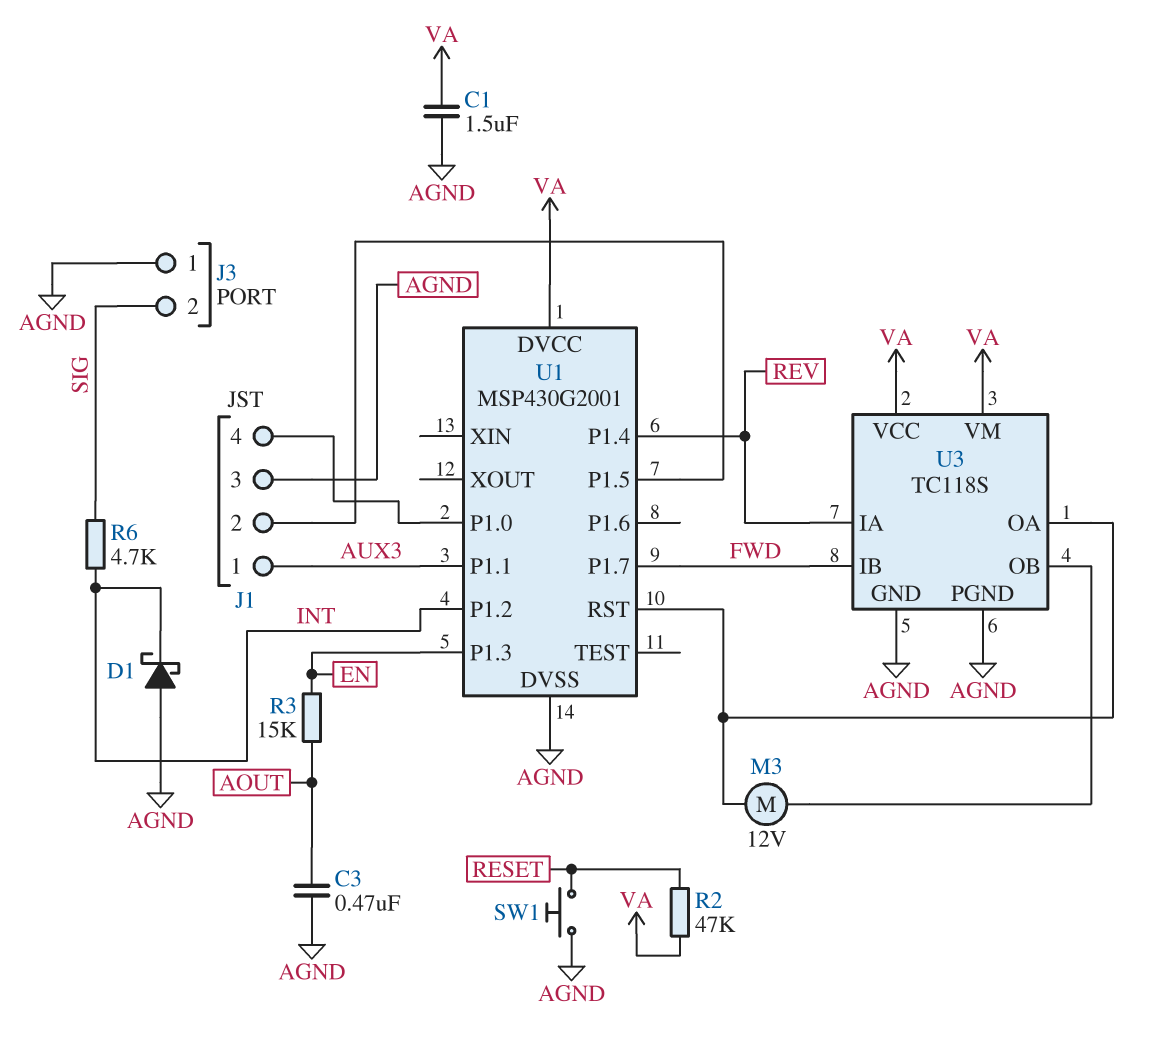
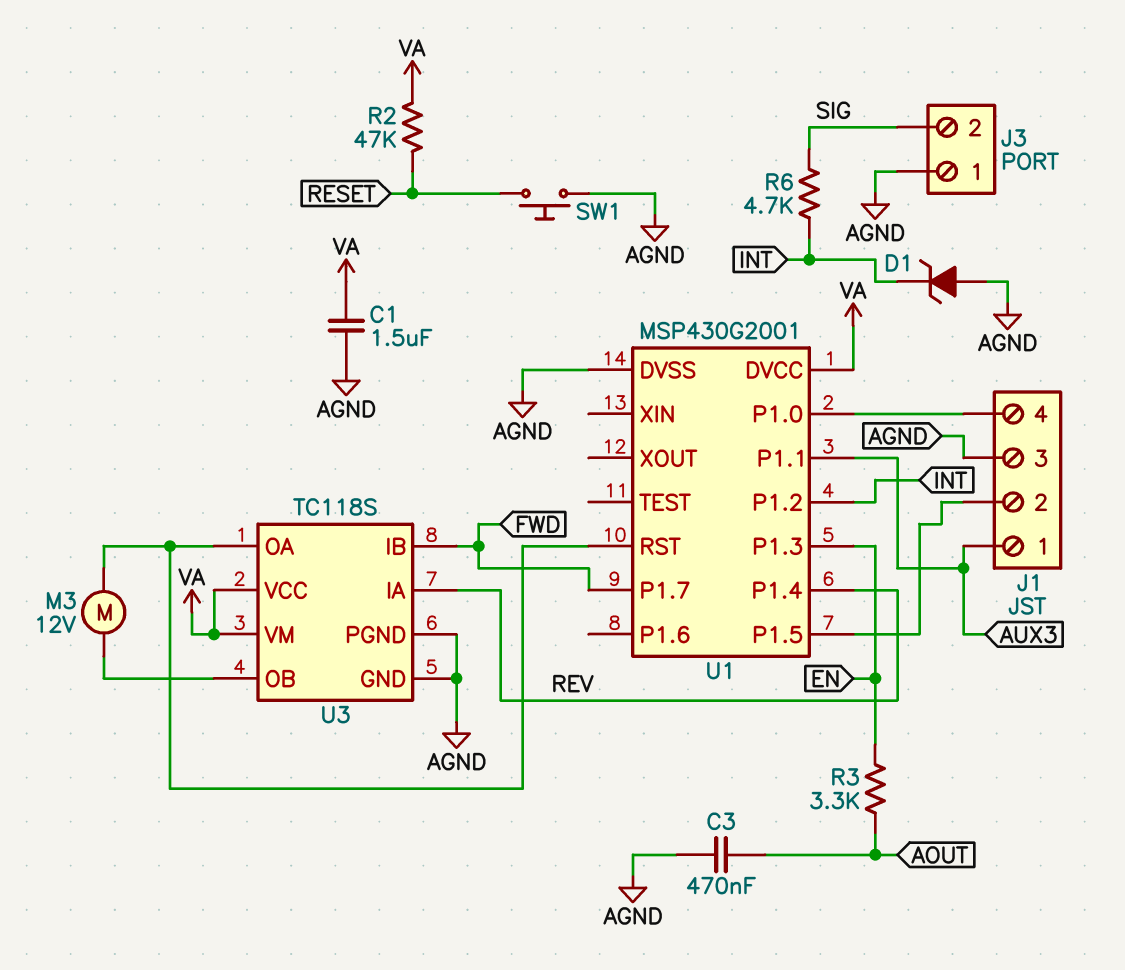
D1: schottky (A AGND, K INT) -> zener (A AGND, K INT)
R3: 15k (AOUT, EN) -> 3.3k (AOUT, EN)

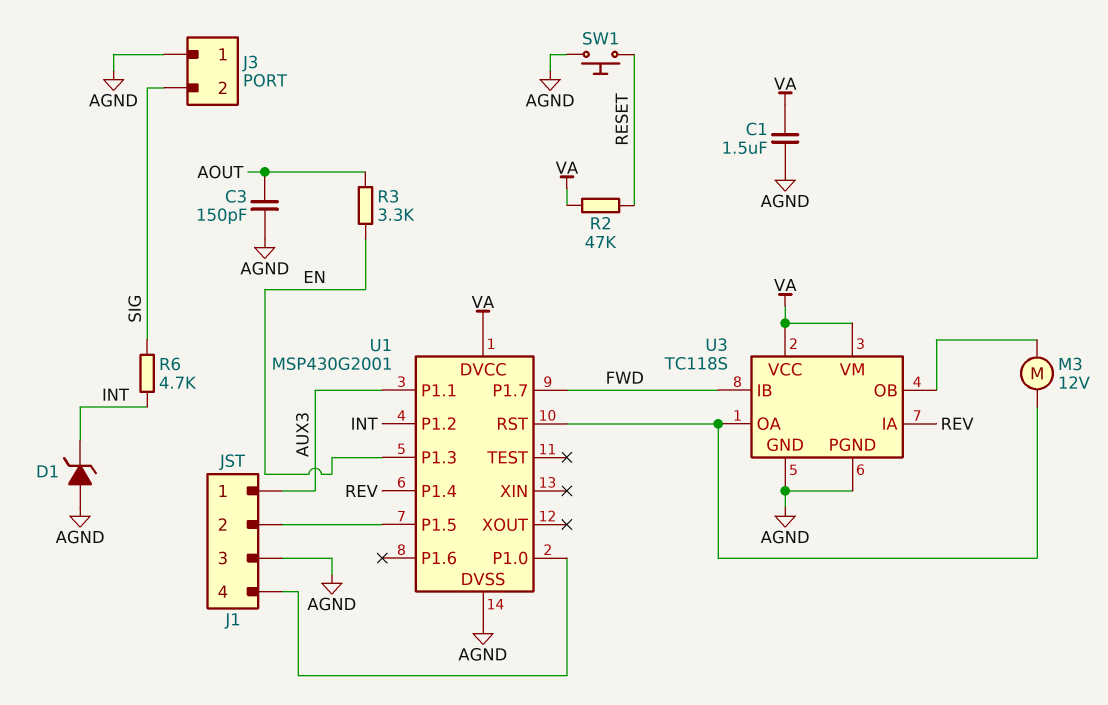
C3: 470nF (AGND, AOUT) -> 150pF (AGND, AOUT)

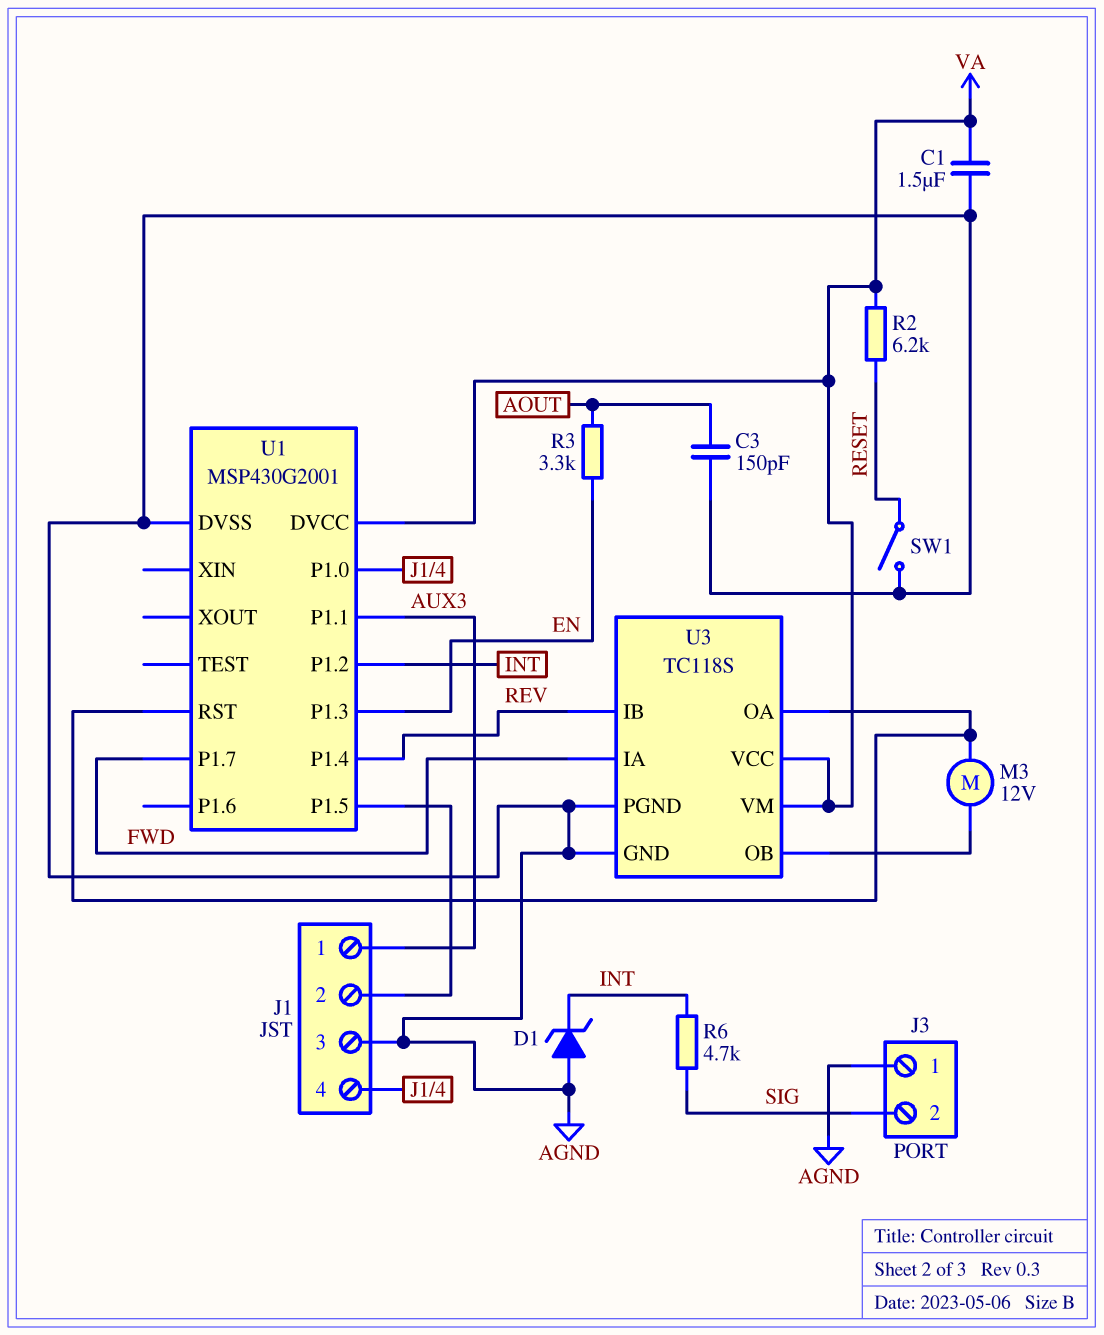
R2: 47k (RESET, VA) -> 6.2k (RESET, VA)
SW1: button (AGND, RESET) -> switch (AGND, RESET)
U3 pin IA: REV -> FWD
U3 pin IB: FWD -> REV

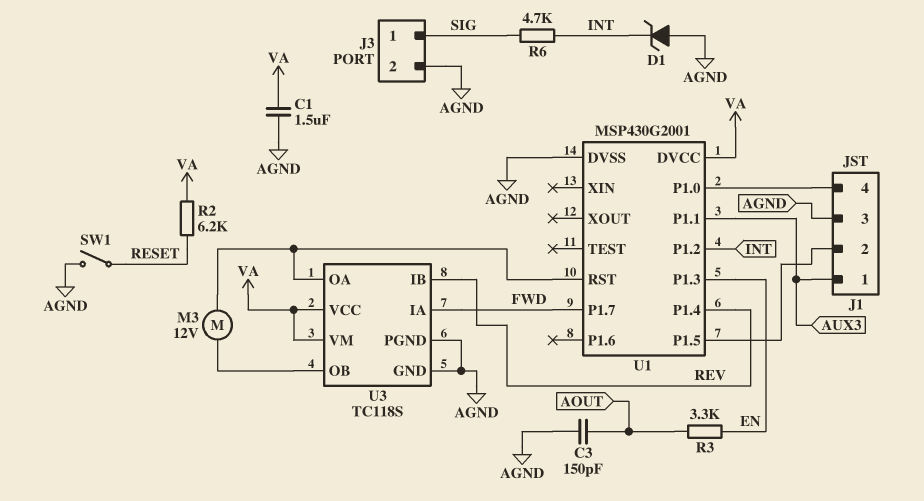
J3 pin 1: AGND -> SIG
J3 pin 2: SIG -> AGND

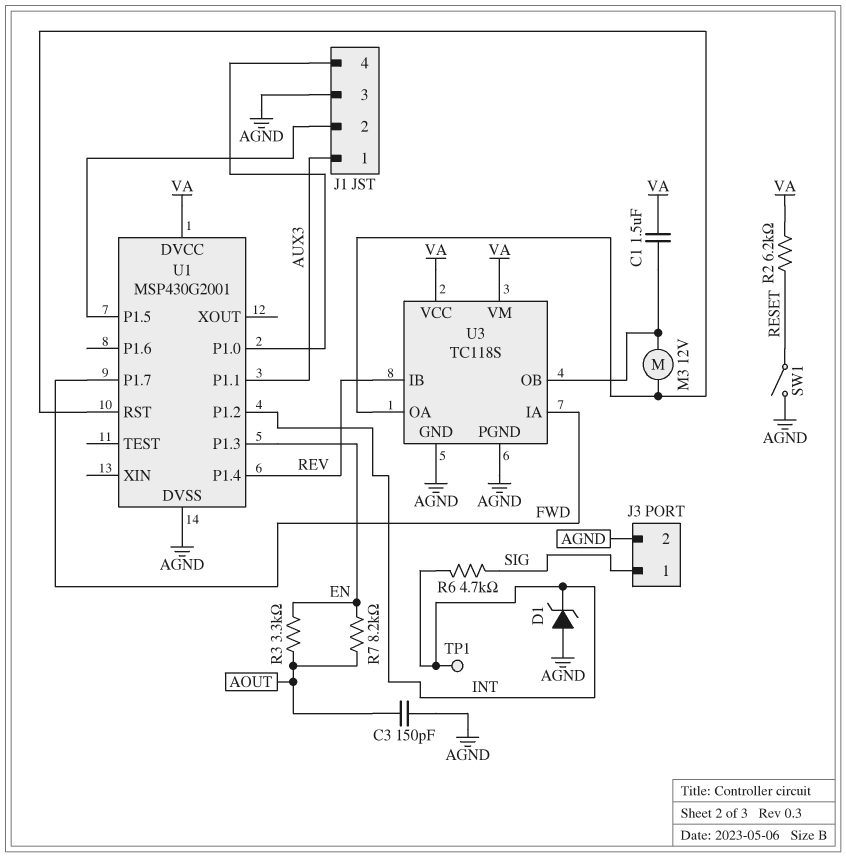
C1: 1.5uF (AGND, VA) -> 1.5uF (U3/OB, VA)
R7: none -> 8.2k (AOUT, EN)
TP1: none -> test point (INT)

